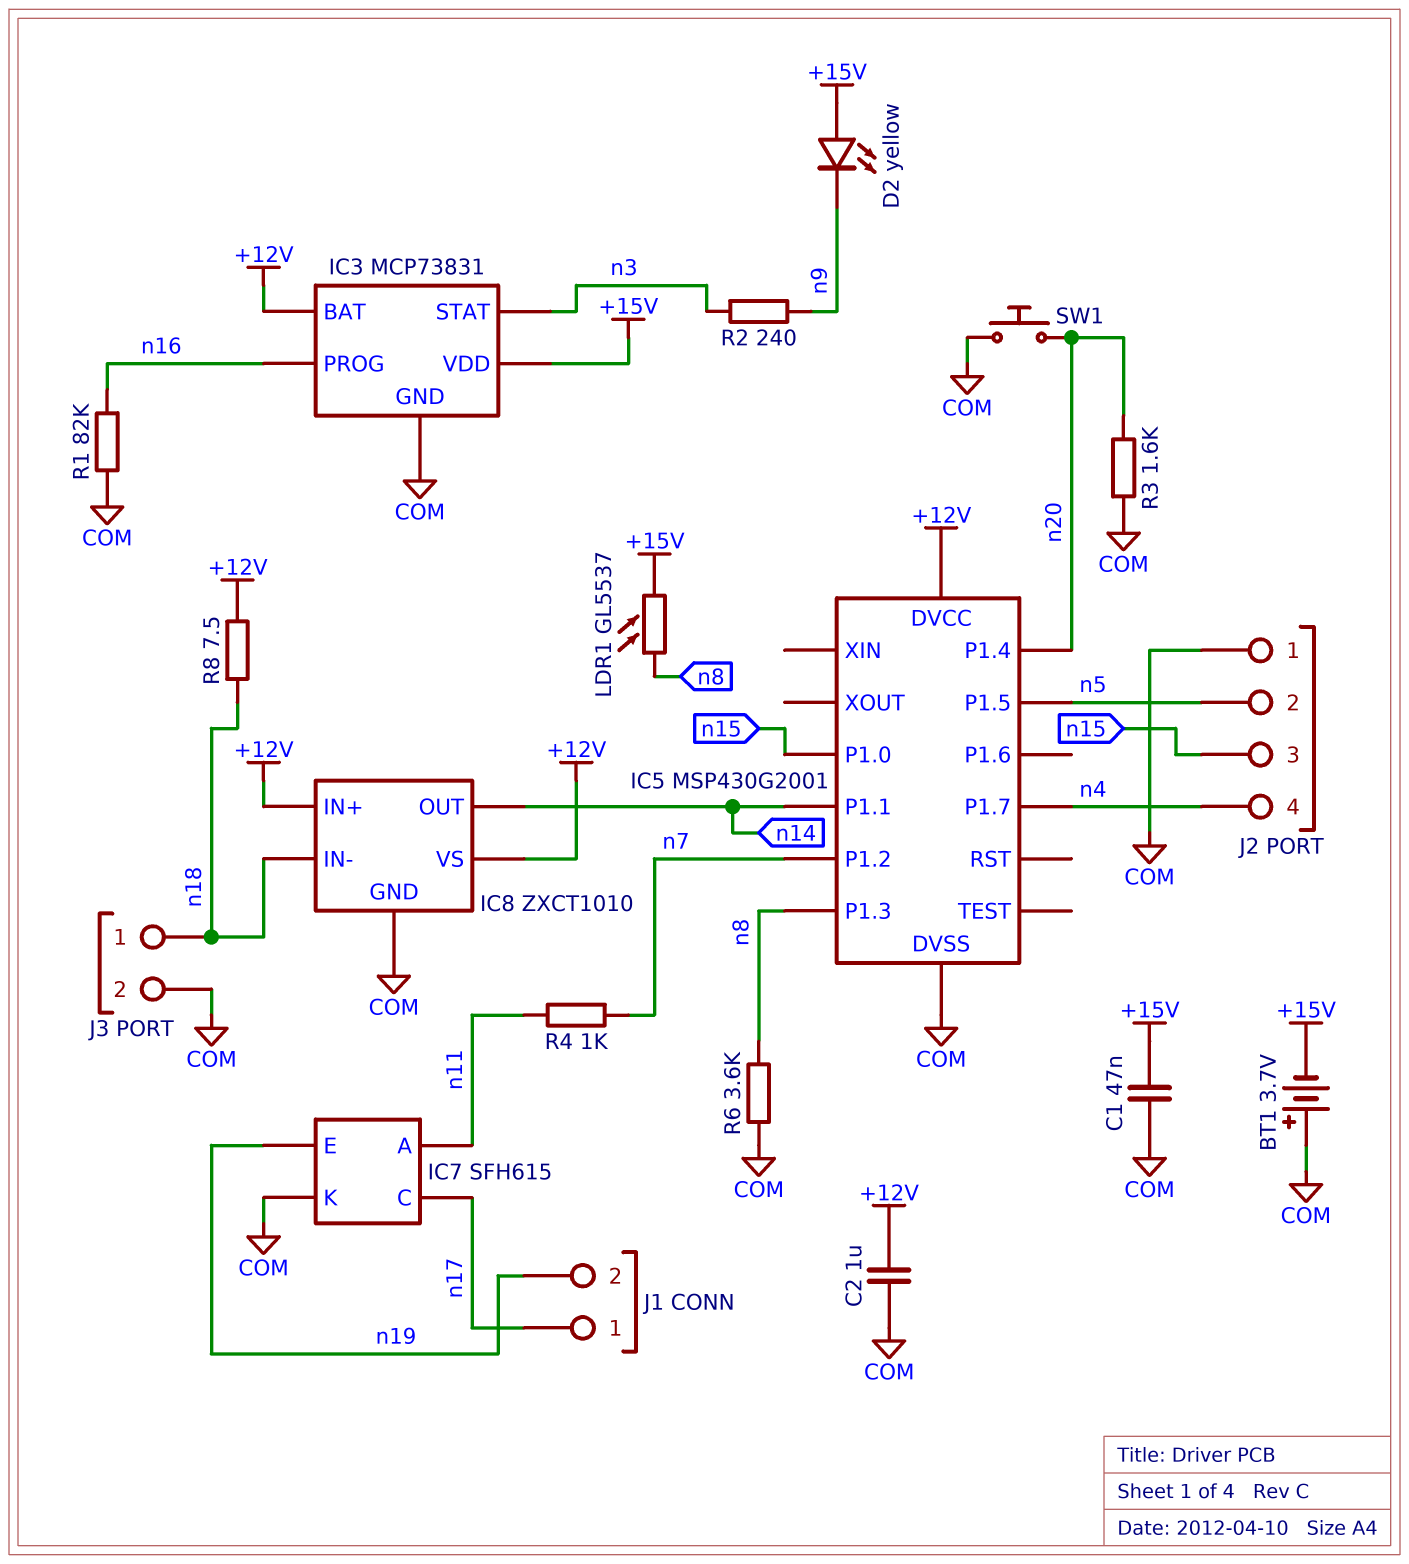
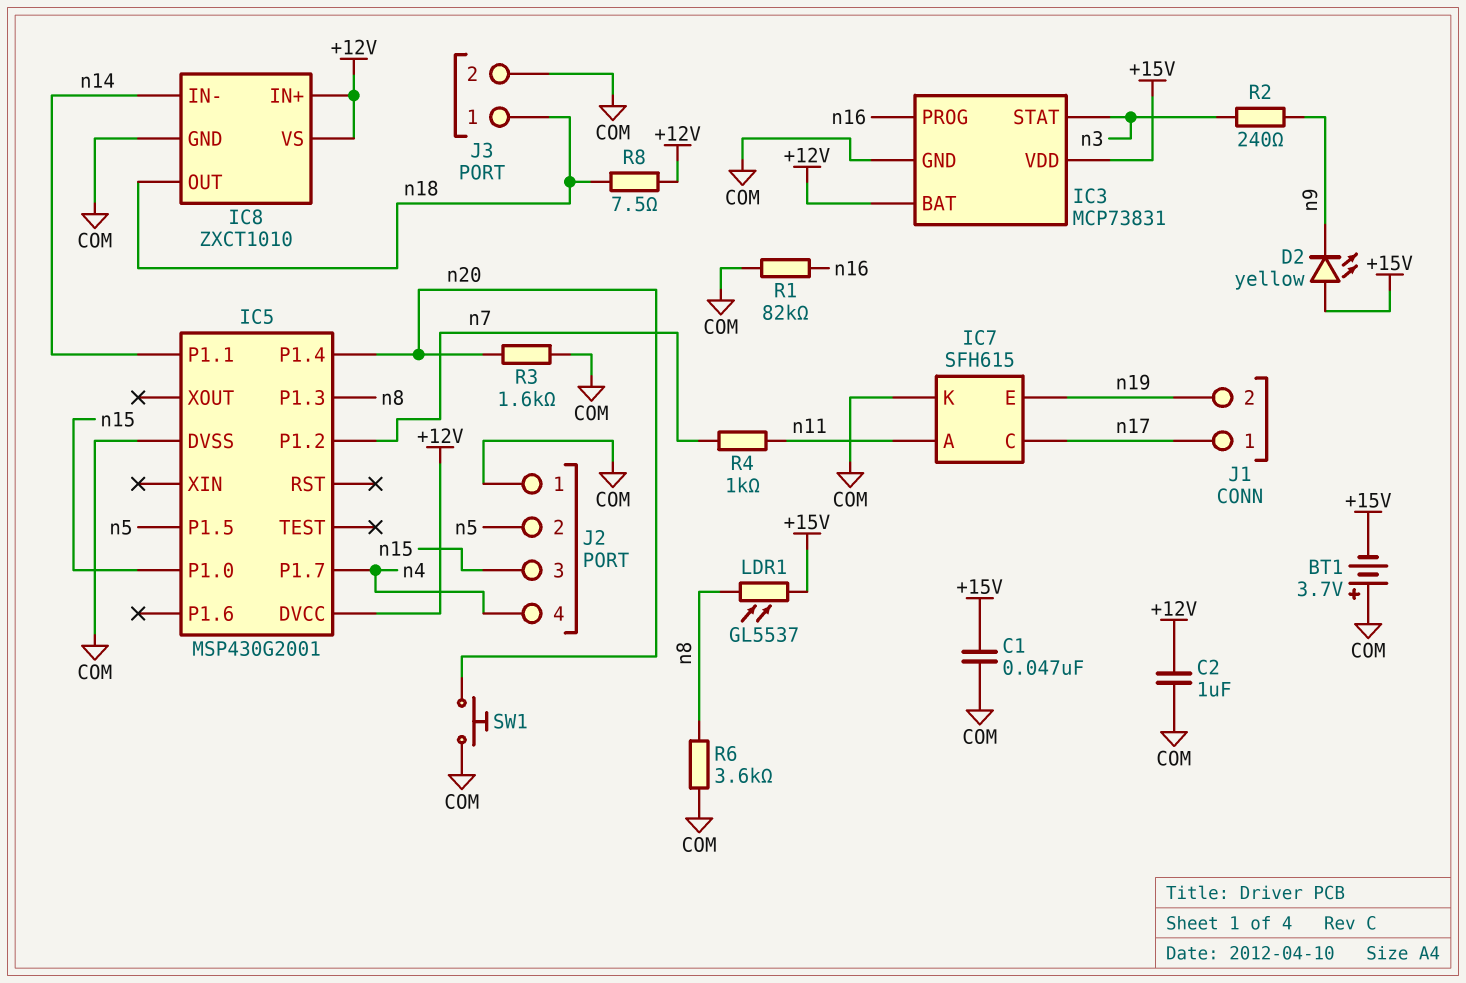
IC8 pin IN-: n18 -> n14
IC8 pin OUT: n14 -> n18

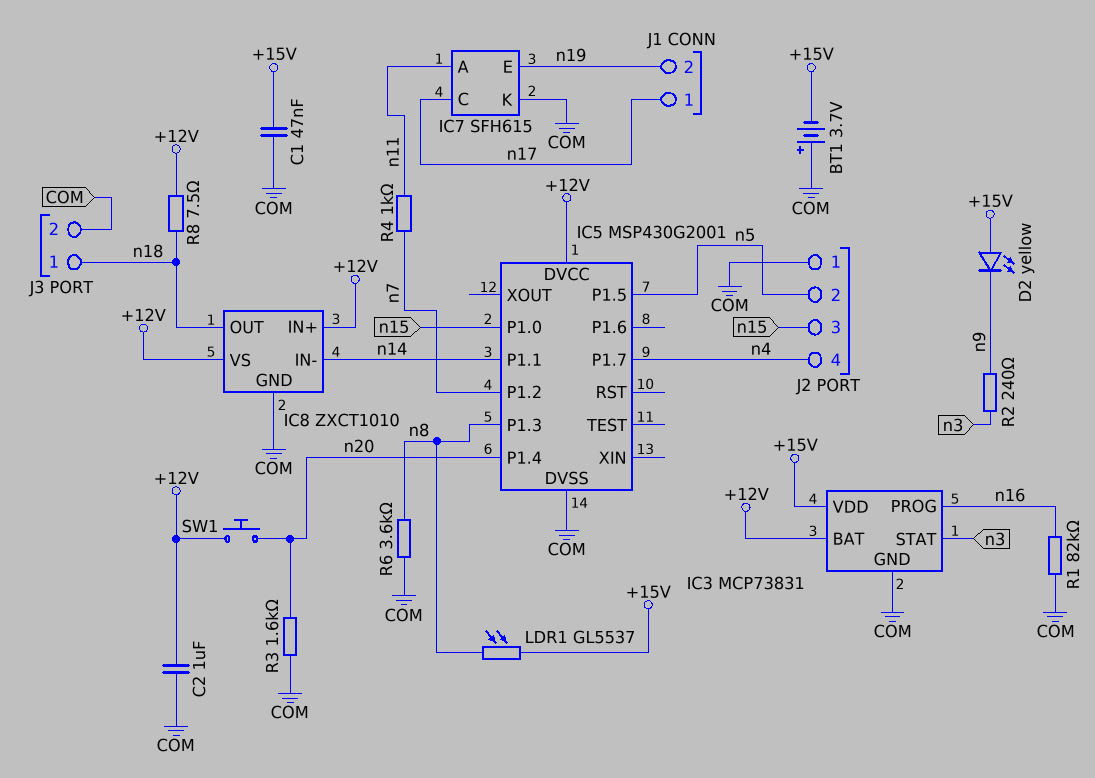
SW1: button (COM, n20) -> button (+12V, n20)

